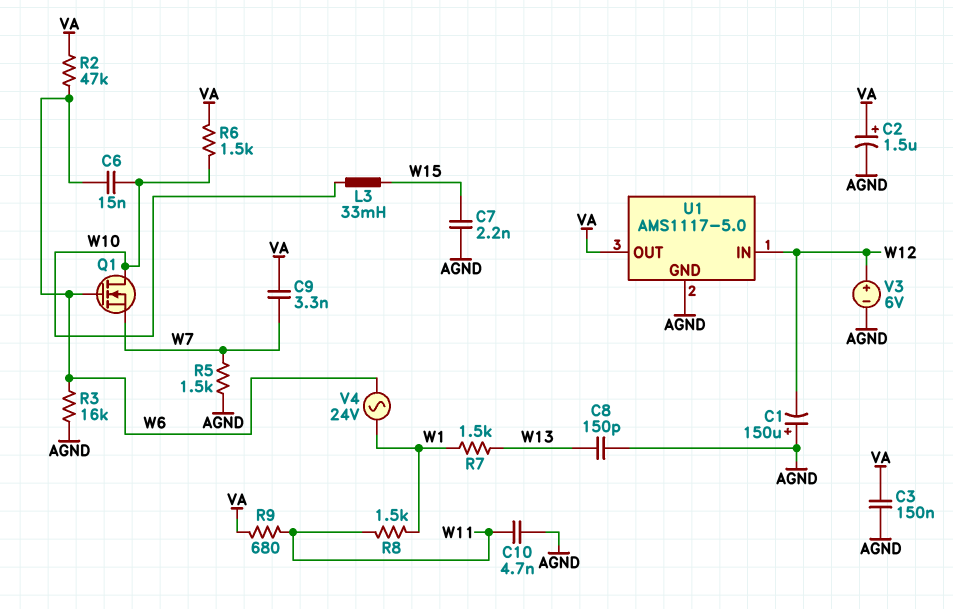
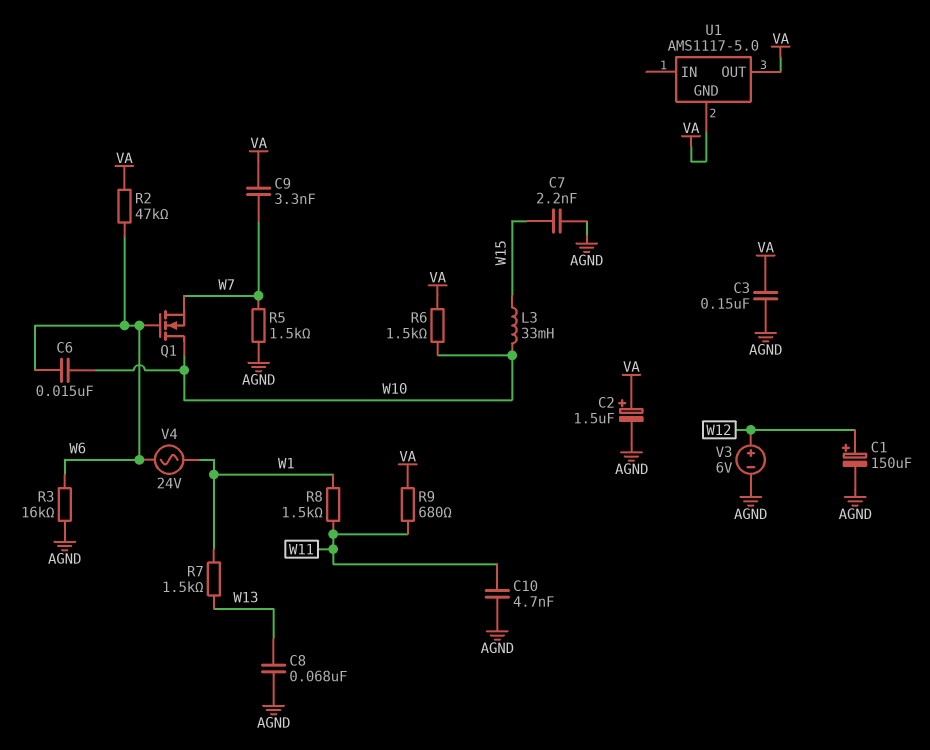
C1: 150uF (plus AGND, minus W12) -> 150uF (plus W12, minus AGND)
C8: 150pF (AGND, W13) -> 68nF (AGND, W13)
U1 pin GND: AGND -> VA
U1 pin IN: W12 -> none

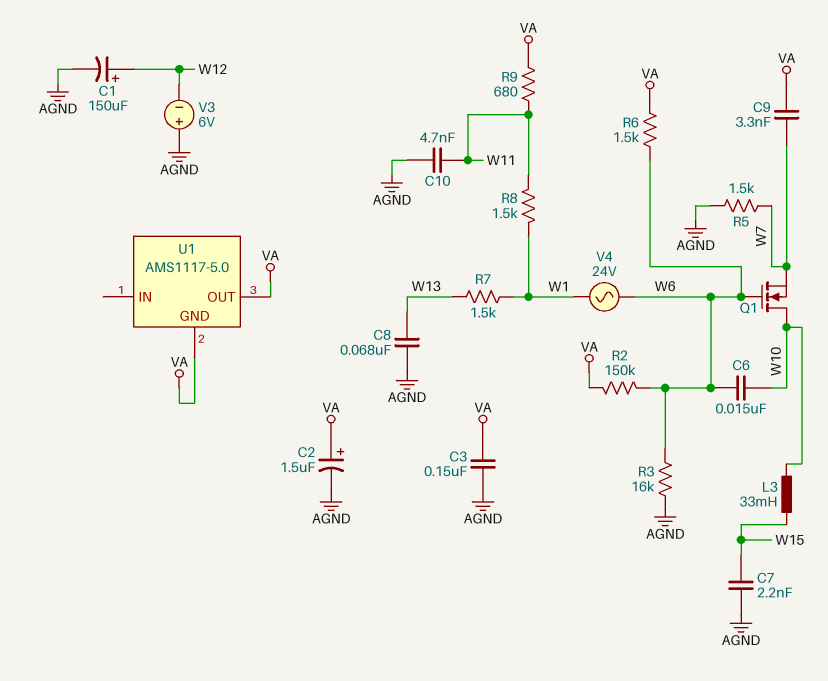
R2: 47k (VA, W6) -> 150k (VA, W6)
R6: 1.5k (VA, W10) -> 1.5k (VA, W6)
V3: 6V (plus W12, minus AGND) -> 6V (plus AGND, minus W12)

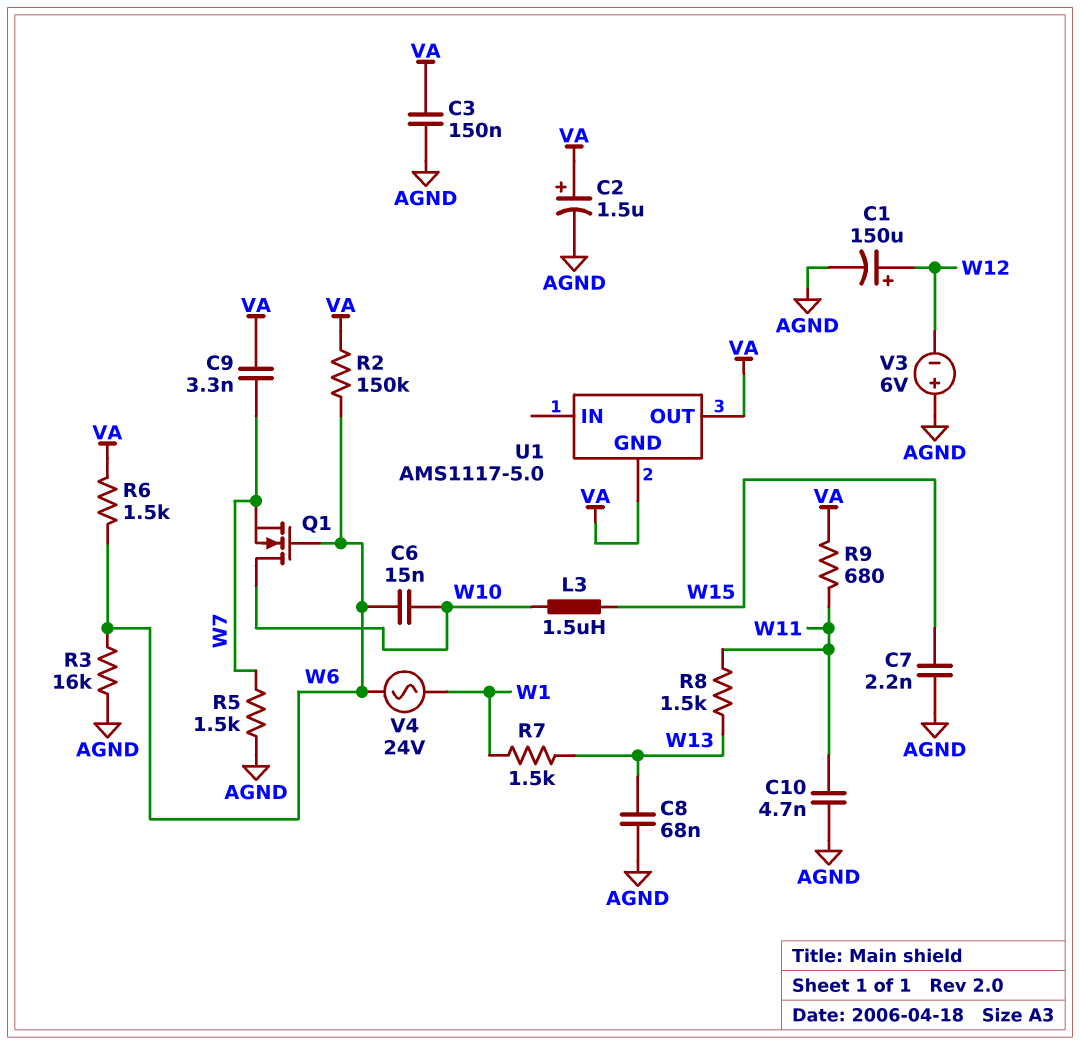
L3: 33mH (W10, W15) -> 1.5uH (W10, W15)
R8: 1.5k (W1, W11) -> 1.5k (W11, W13)

